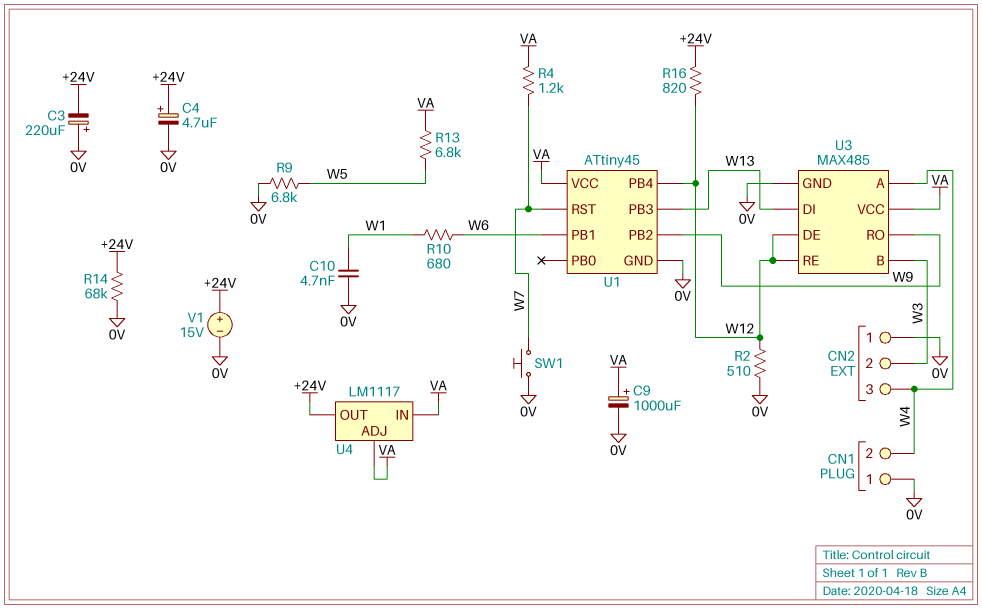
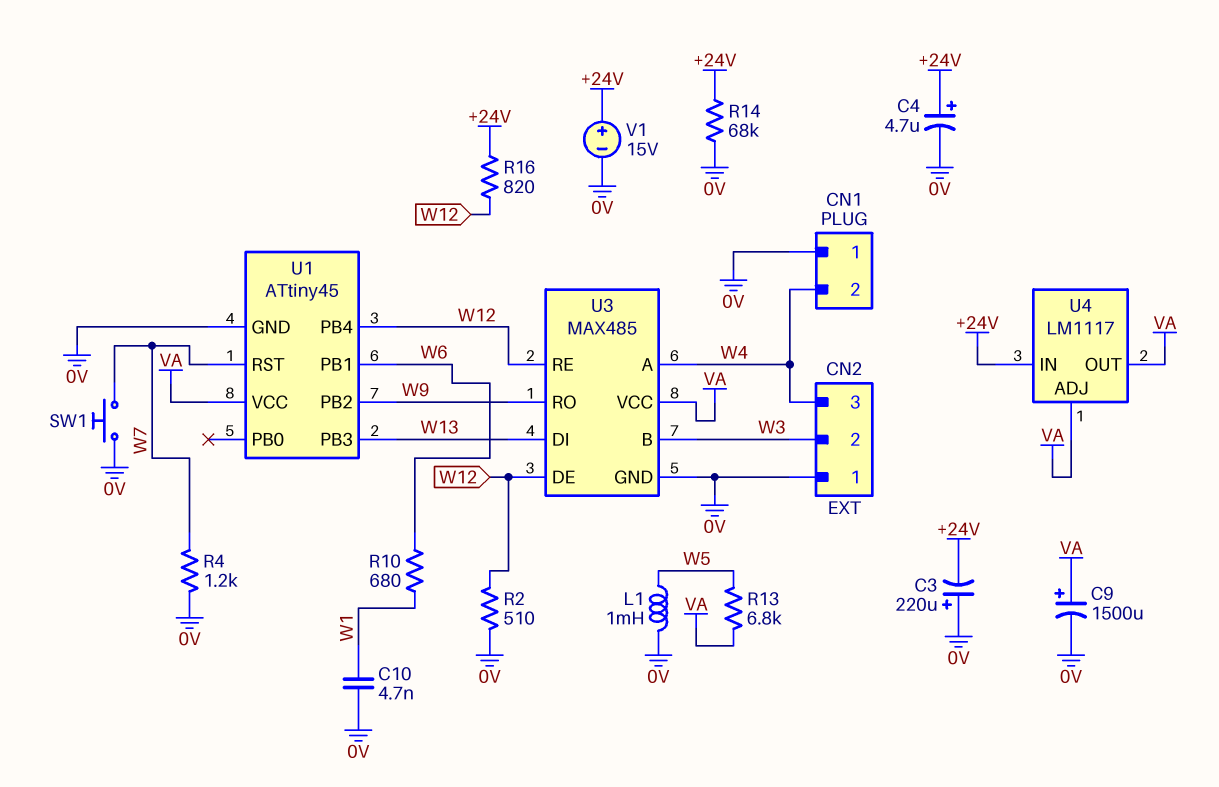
C9: 1000uF (plus VA, minus 0V) -> 1500uF (plus VA, minus 0V)
L1: none -> 1mH (0V, W5)
R4: 1.2k (VA, W7) -> 1.2k (0V, W7)
R9: 6.8k (0V, W5) -> none
U4 pin IN: VA -> +24V
U4 pin OUT: +24V -> VA

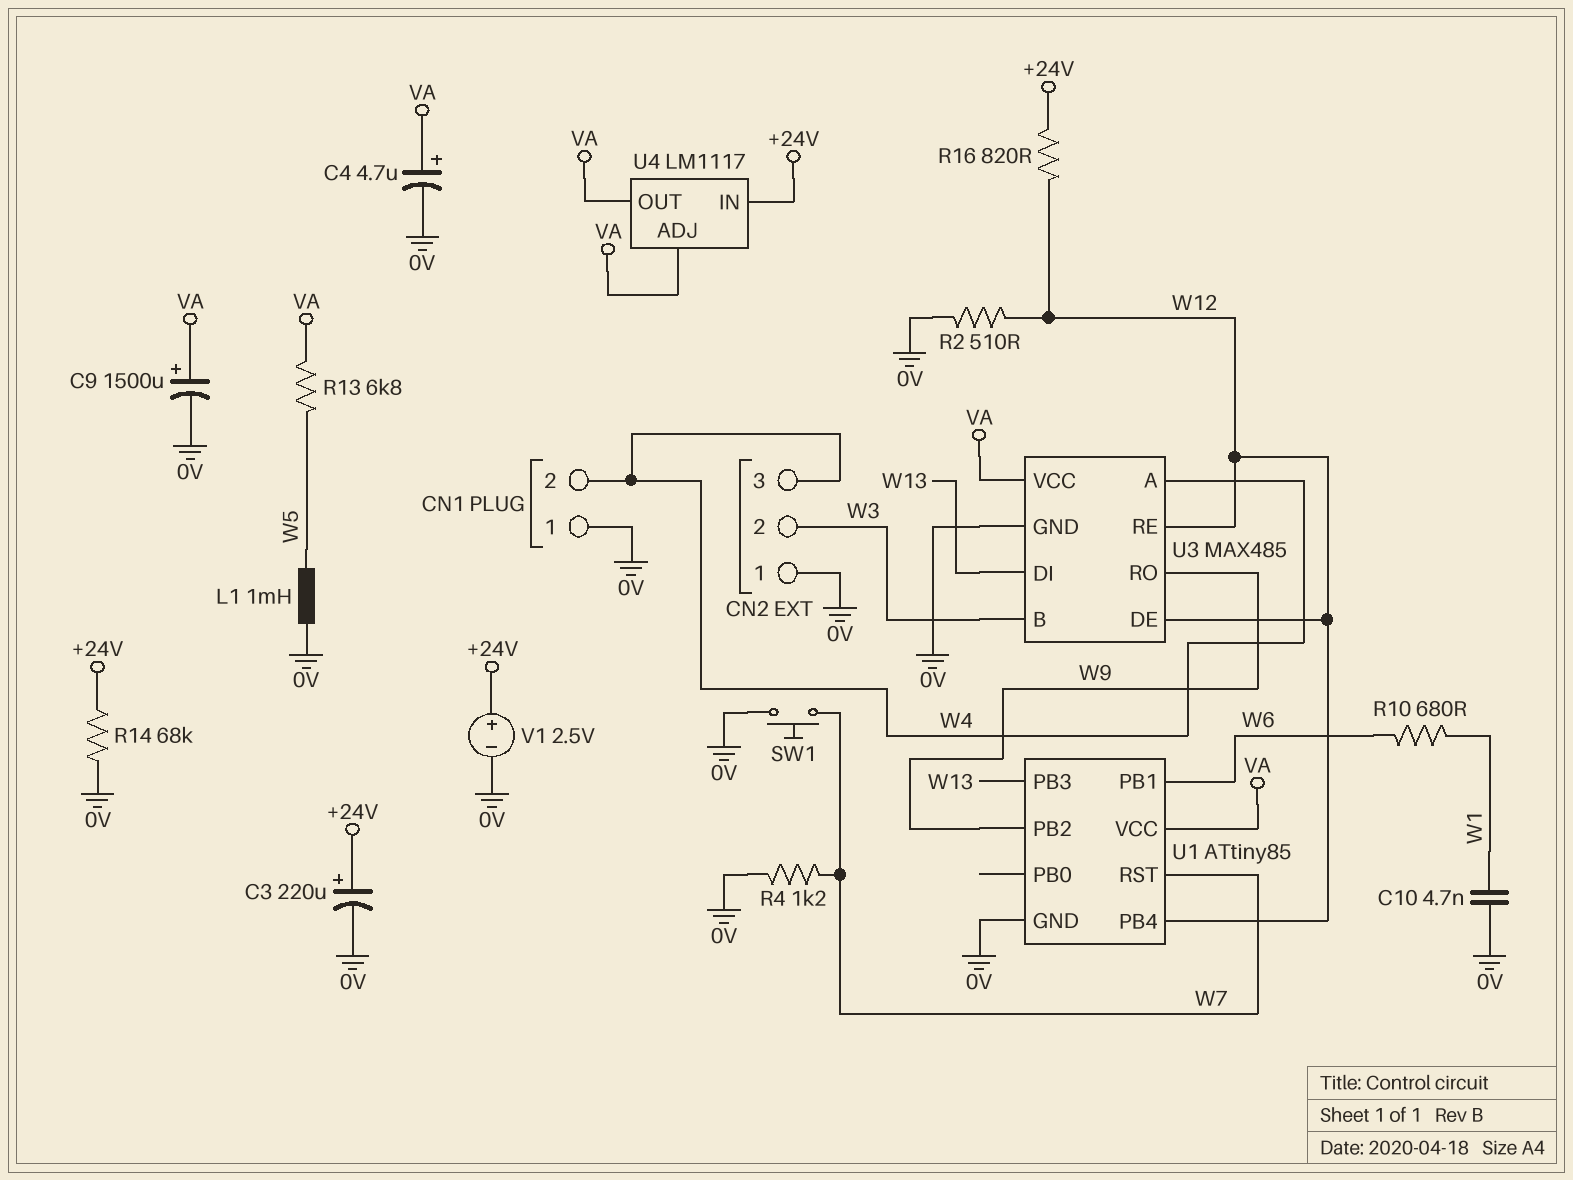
C3: 220uF (plus 0V, minus +24V) -> 220uF (plus +24V, minus 0V)
C4: 4.7uF (plus +24V, minus 0V) -> 4.7uF (plus VA, minus 0V)
U1: ATtiny45 -> ATtiny85
V1: 15V (plus +24V, minus 0V) -> 2.5V (plus +24V, minus 0V)

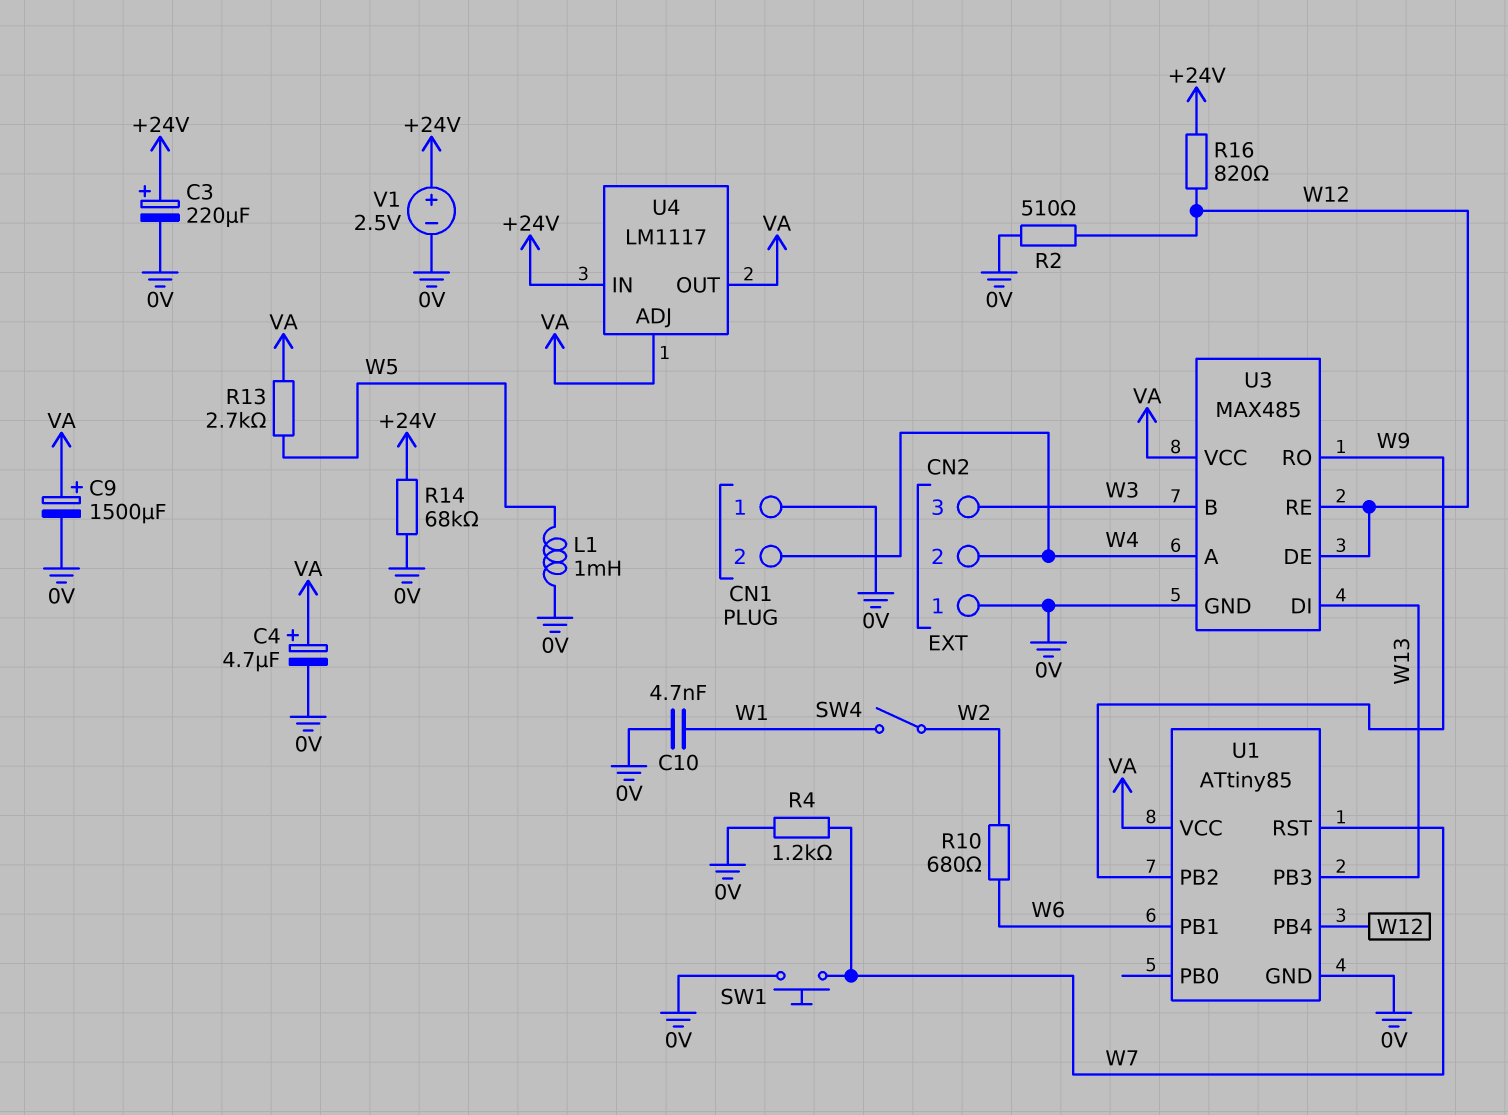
CN2 pin 2: W3 -> W4
CN2 pin 3: W4 -> W3
R10: 680 (W1, W6) -> 680 (W2, W6)
R13: 6.8k (VA, W5) -> 2.7k (VA, W5)
SW4: none -> switch (W1, W2)

